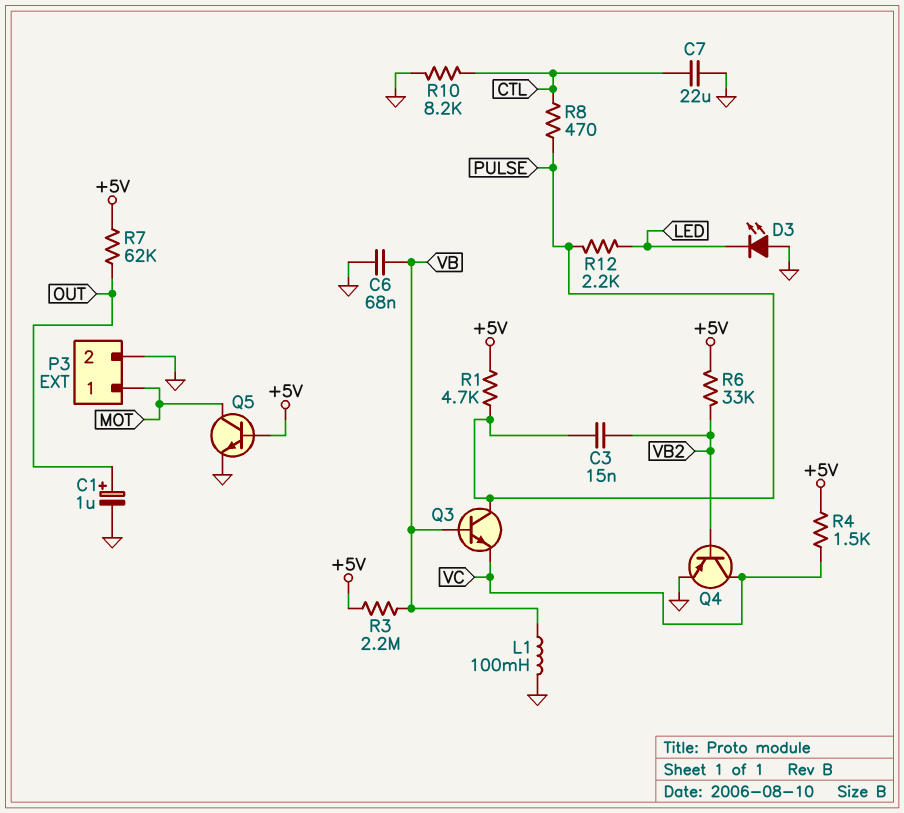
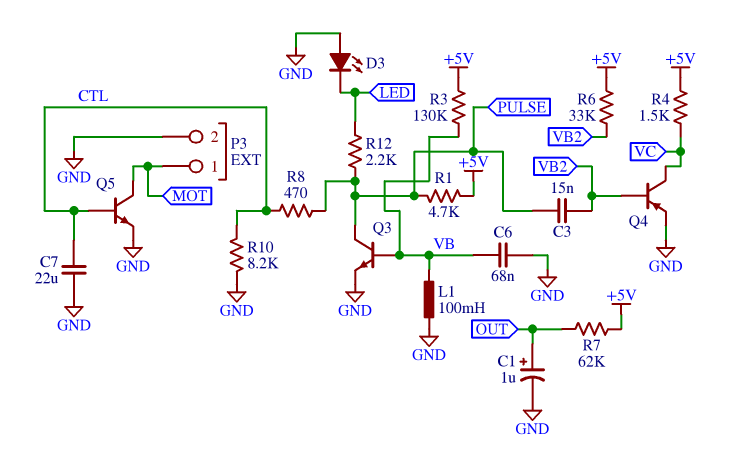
Q3: NPN (B VB, C PULSE, E VC) -> NPN (B VB, C PULSE, E GND)
Q5: NPN (B +5V, C MOT, E GND) -> NPN (B CTL, C MOT, E GND)
R3: 2.2M (+5V, VB) -> 130k (+5V, VB)

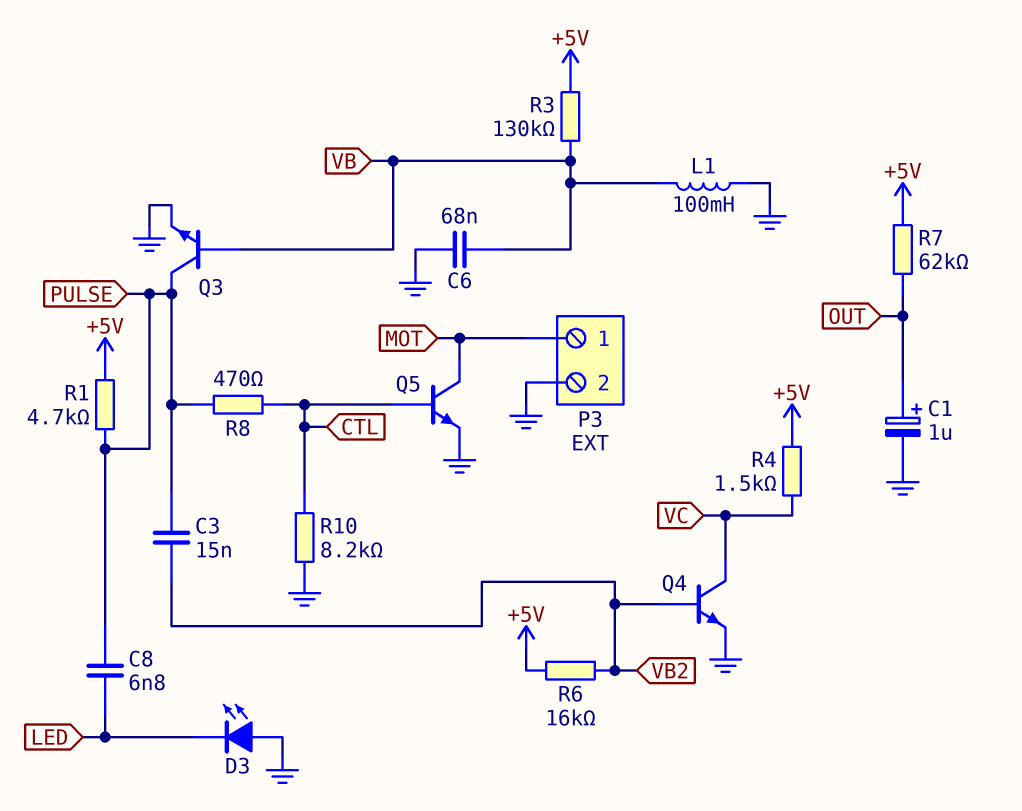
C7: 22uF (CTL, GND) -> none
C8: none -> 6.8nF (LED, PULSE)
Q4: PNP (B VB2, C VC, E GND) -> NPN (B VB2, C VC, E GND)
R6: 33k (+5V, VB2) -> 16k (+5V, VB2)
R12: 2.2k (LED, PULSE) -> none

